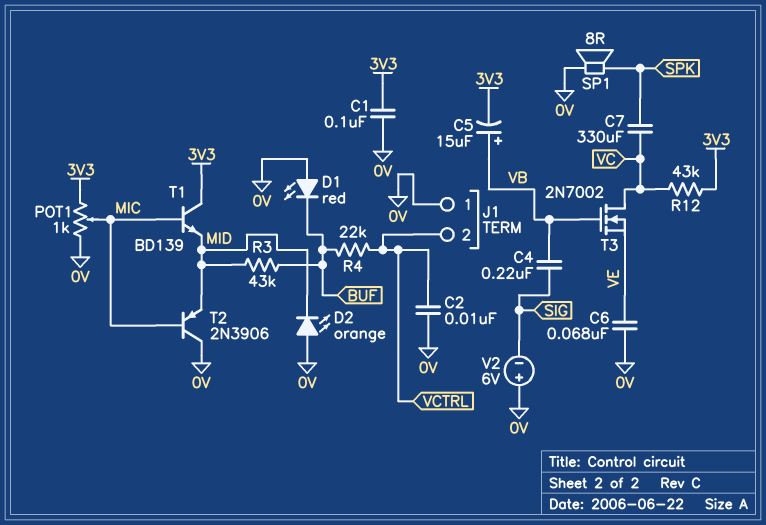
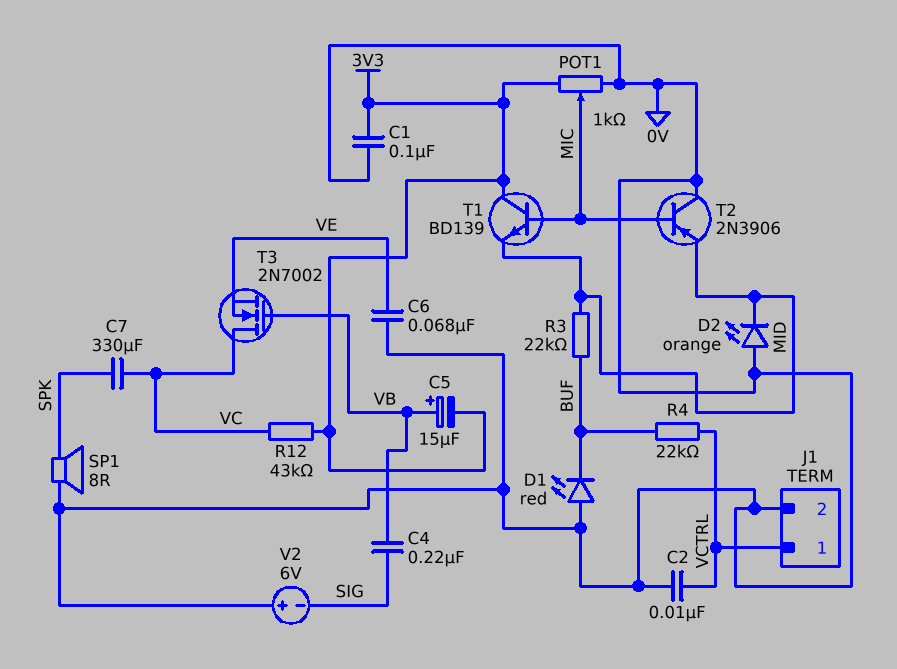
J1 pin 1: 0V -> VCTRL
J1 pin 2: VCTRL -> 0V
R3: 43k (BUF, MID) -> 22k (BUF, MID)

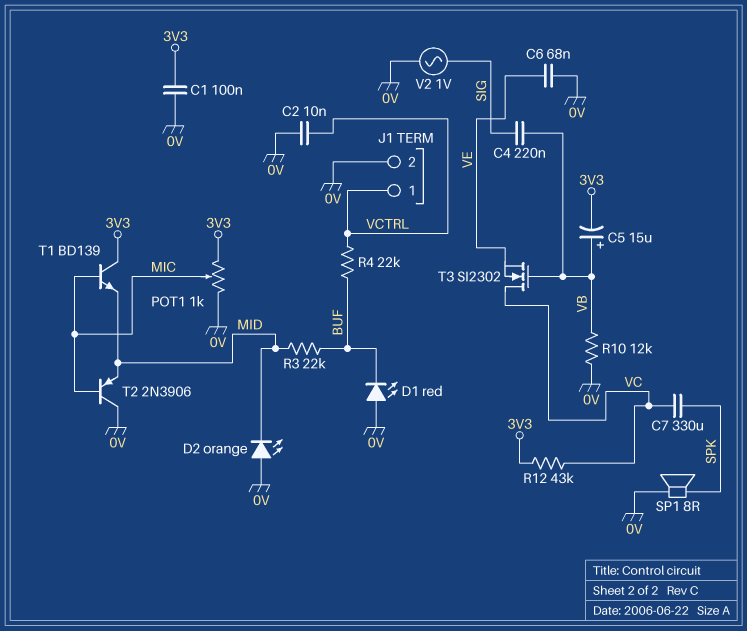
R10: none -> 12k (0V, VB)
T3: NMOS 2N7002 (G VB, D VC, S VE) -> NMOS SI2302 (G VB, D VC, S VE)
V2: 6V (plus 0V, minus SIG) -> AC 1V (0V, SIG)

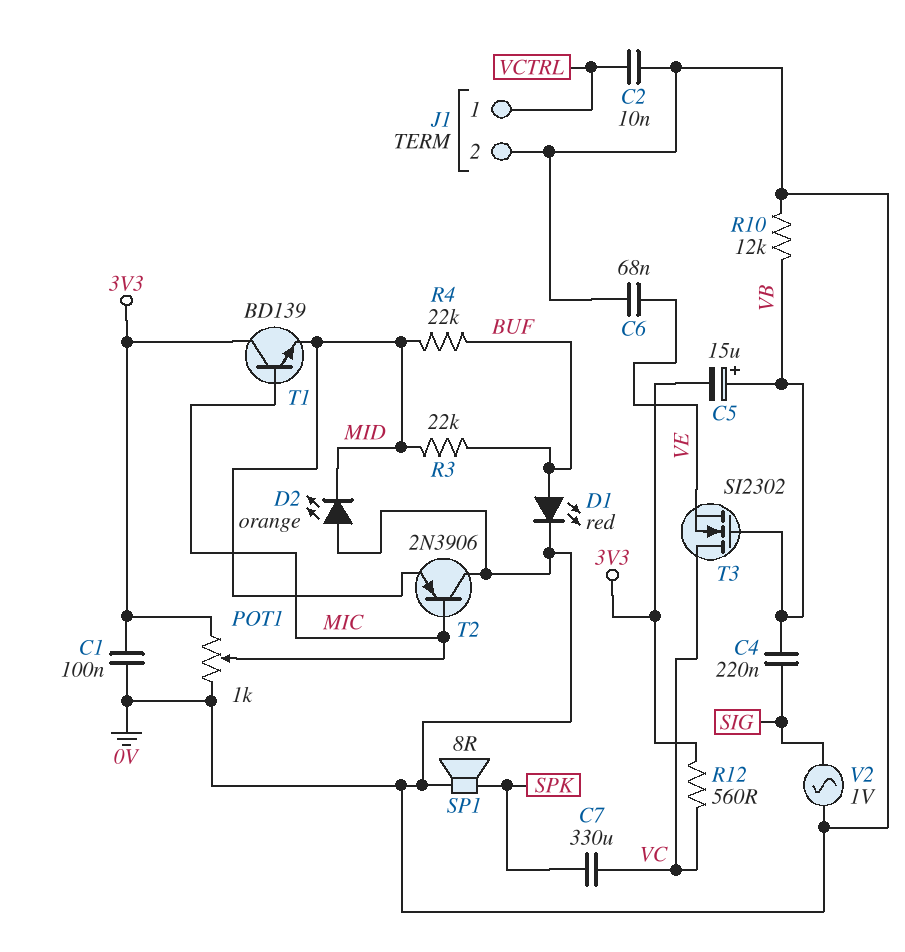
D1: LED red (A 0V, K BUF) -> LED red (A BUF, K 0V)
R4: 22k (BUF, VCTRL) -> 22k (BUF, MID)
R12: 43k (3V3, VC) -> 560 (3V3, VC)

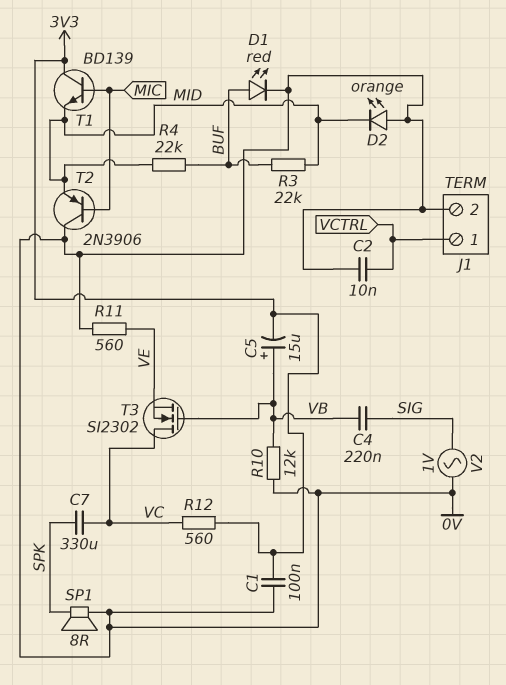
C6: 68nF (0V, VE) -> none
POT1: 1k (0V, 3V3, wiper MIC) -> none
R11: none -> 560 (0V, VE)

